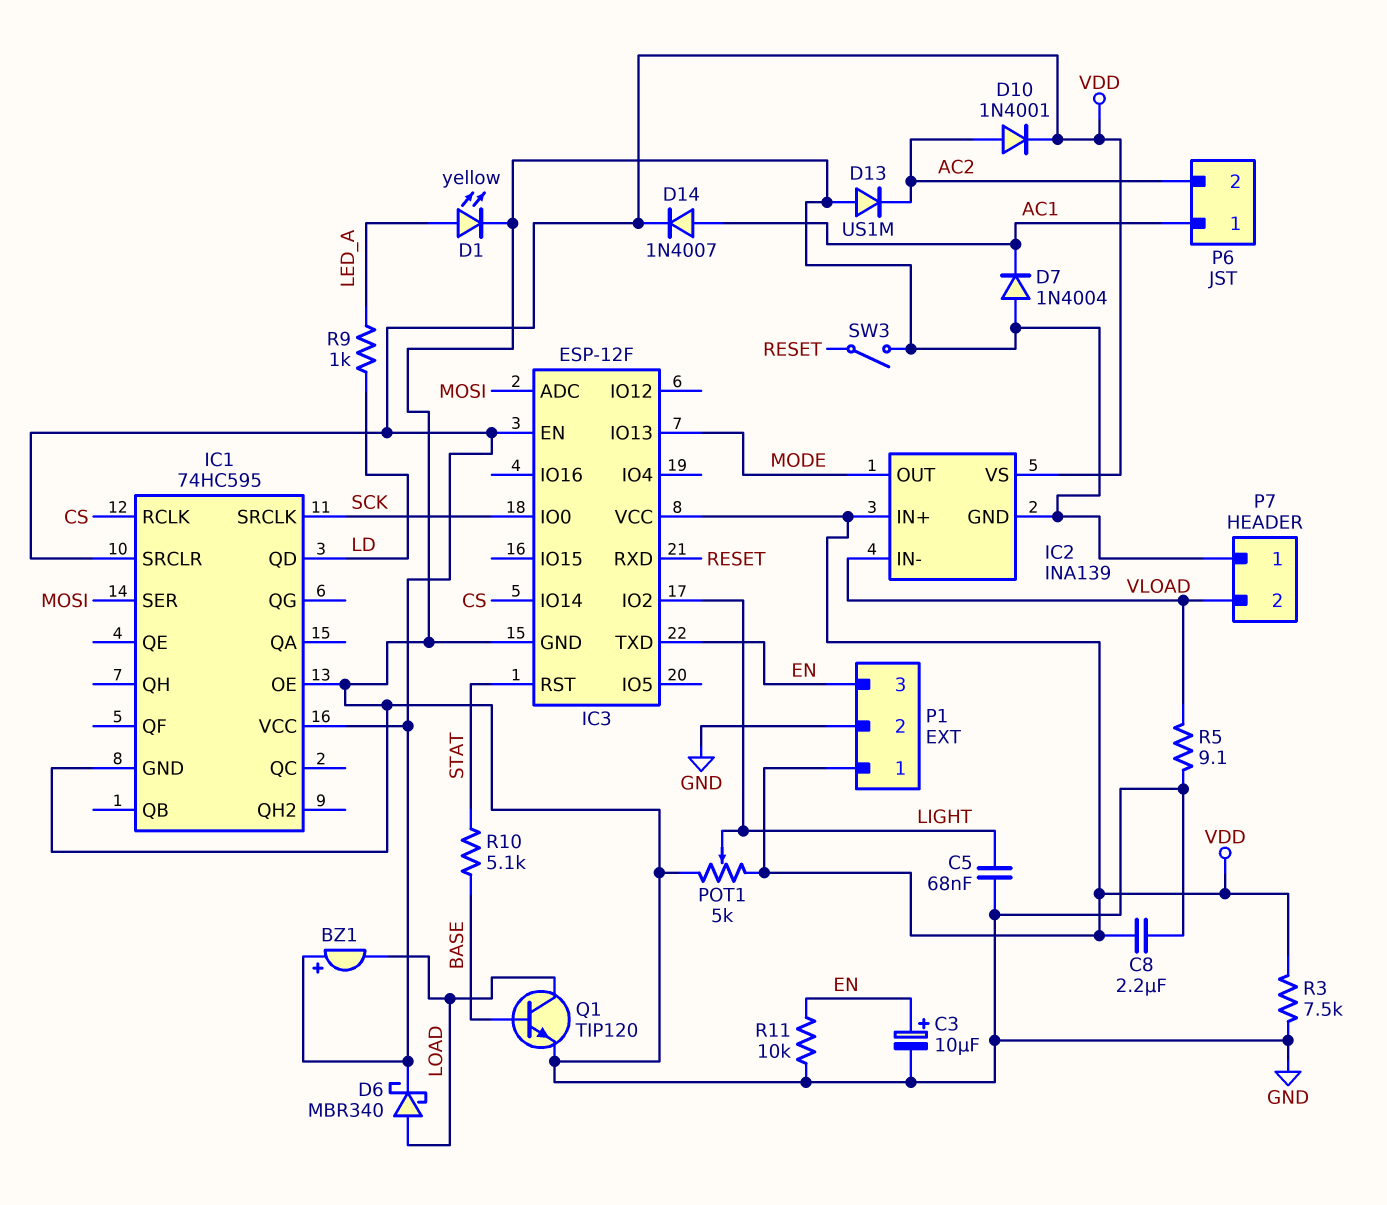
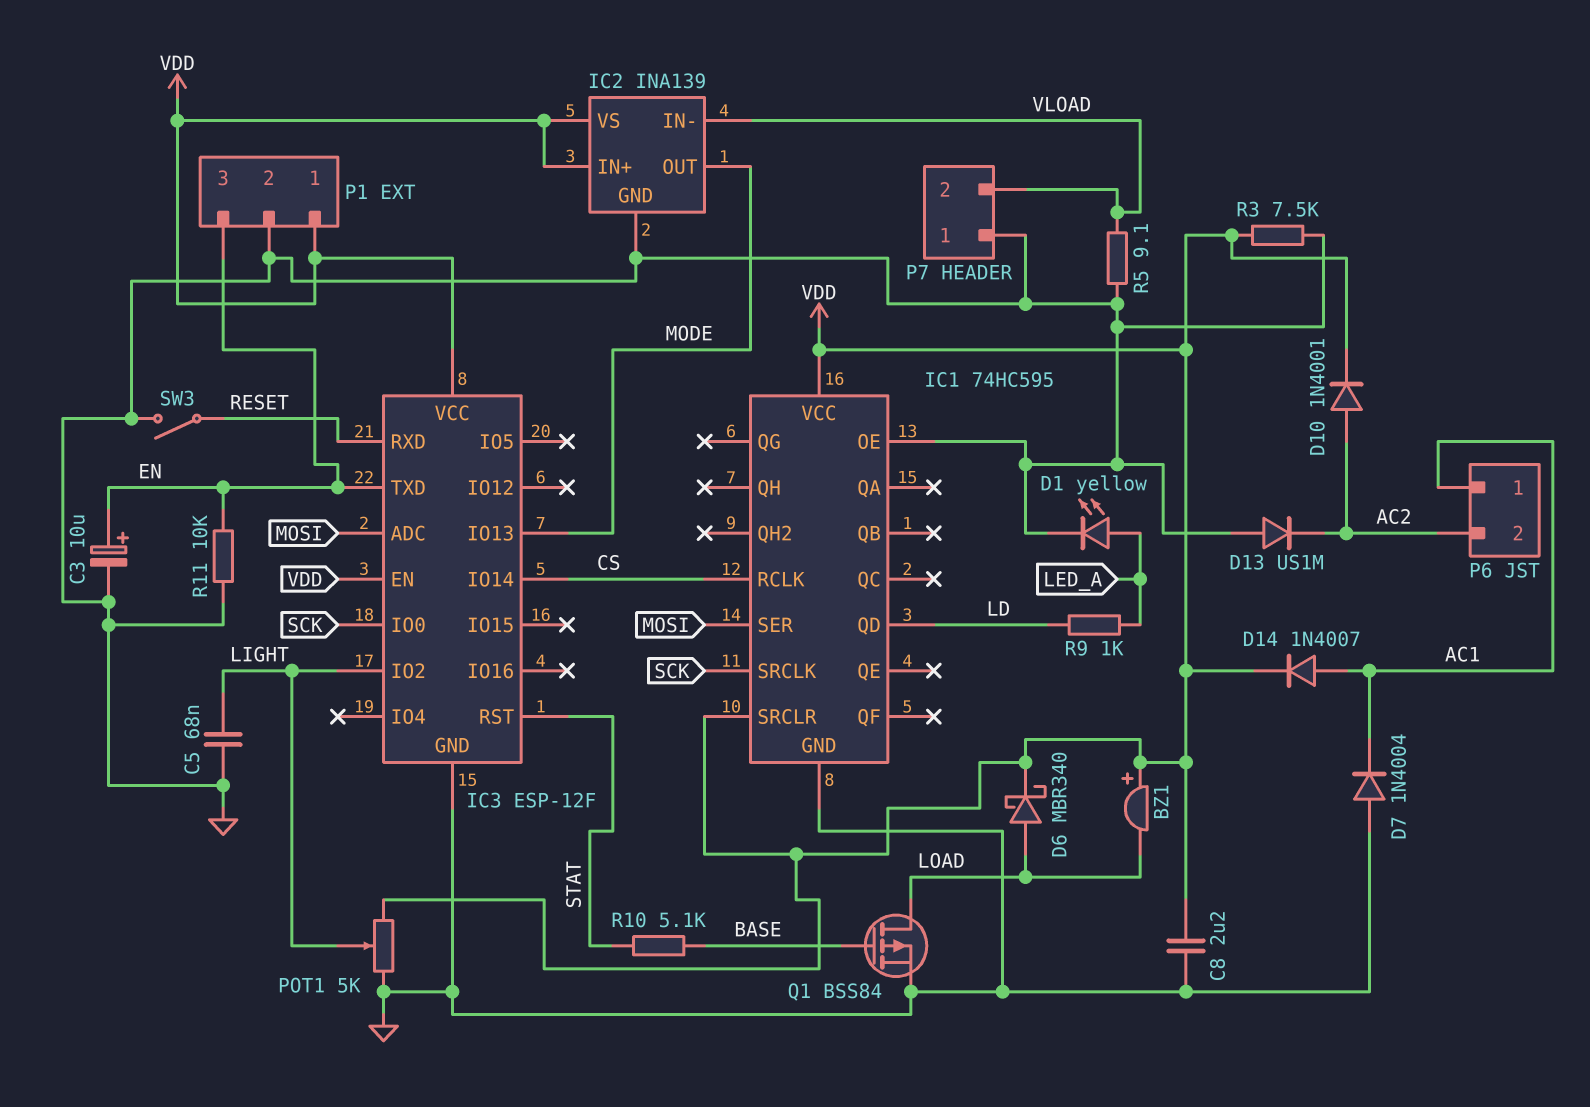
Q1: NPN TIP120 (B BASE, C LOAD, E GND) -> PMOS BSS84 (G BASE, D LOAD, S GND)

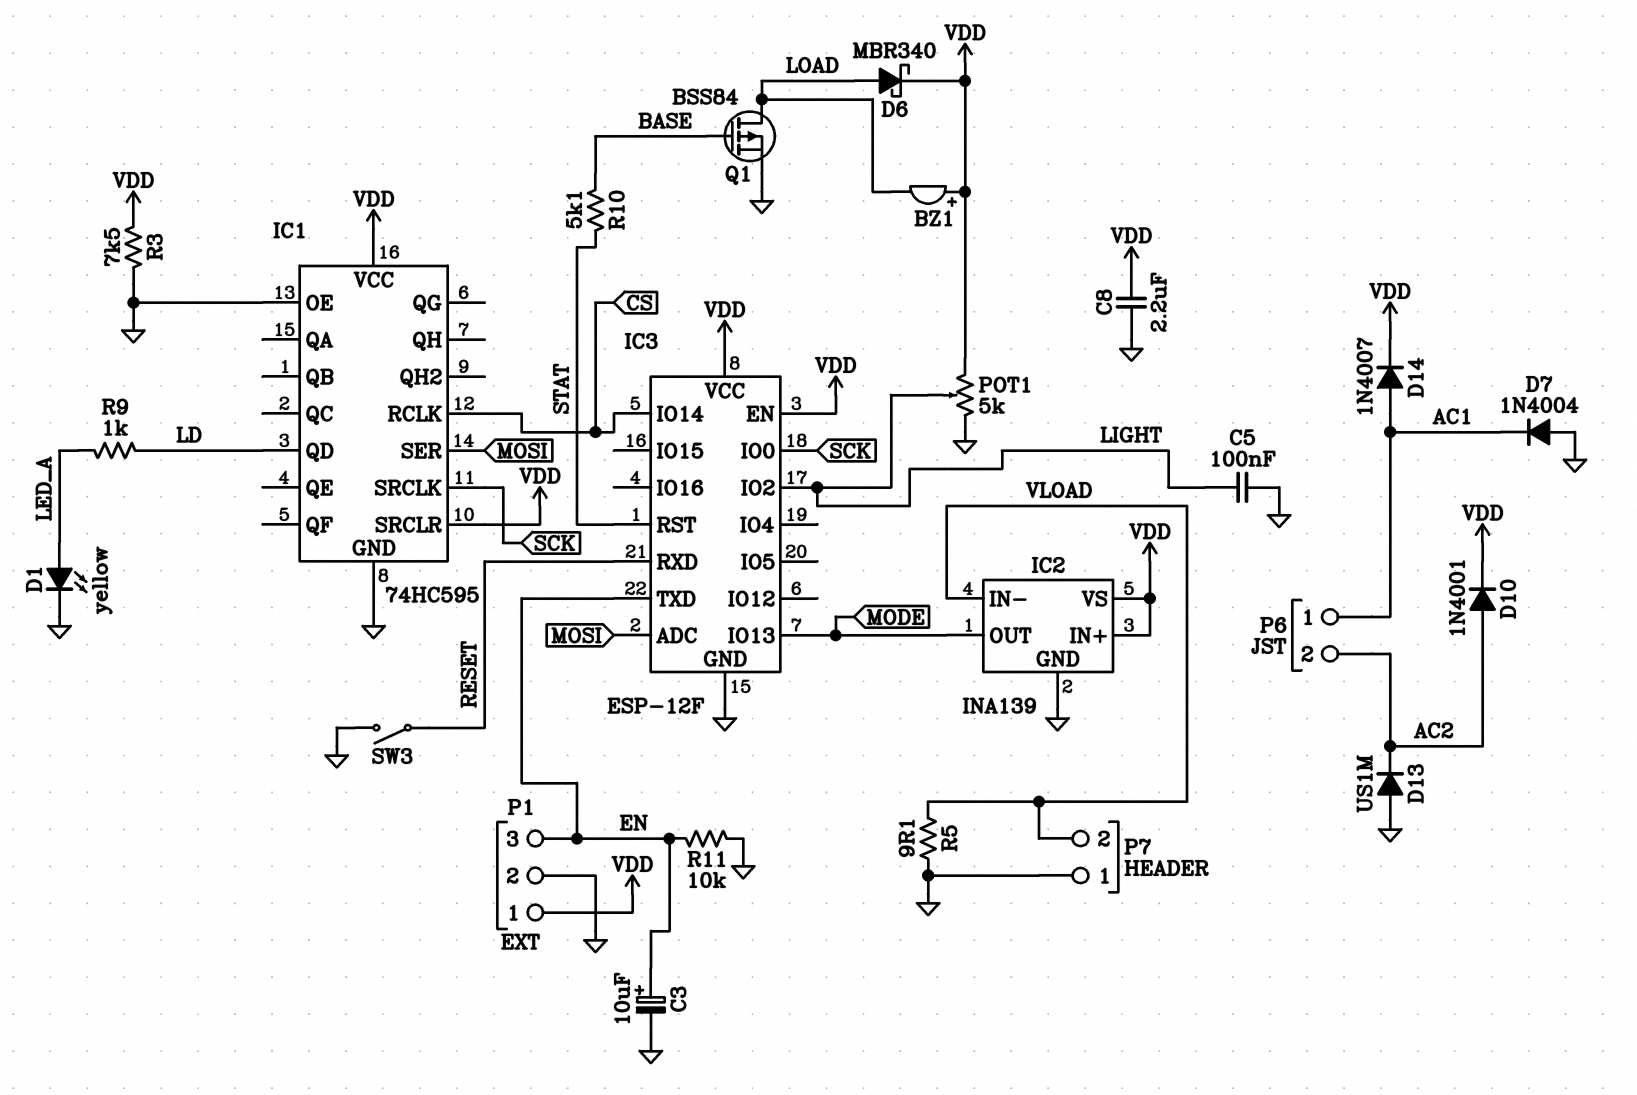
C5: 68nF (GND, LIGHT) -> 100nF (GND, LIGHT)

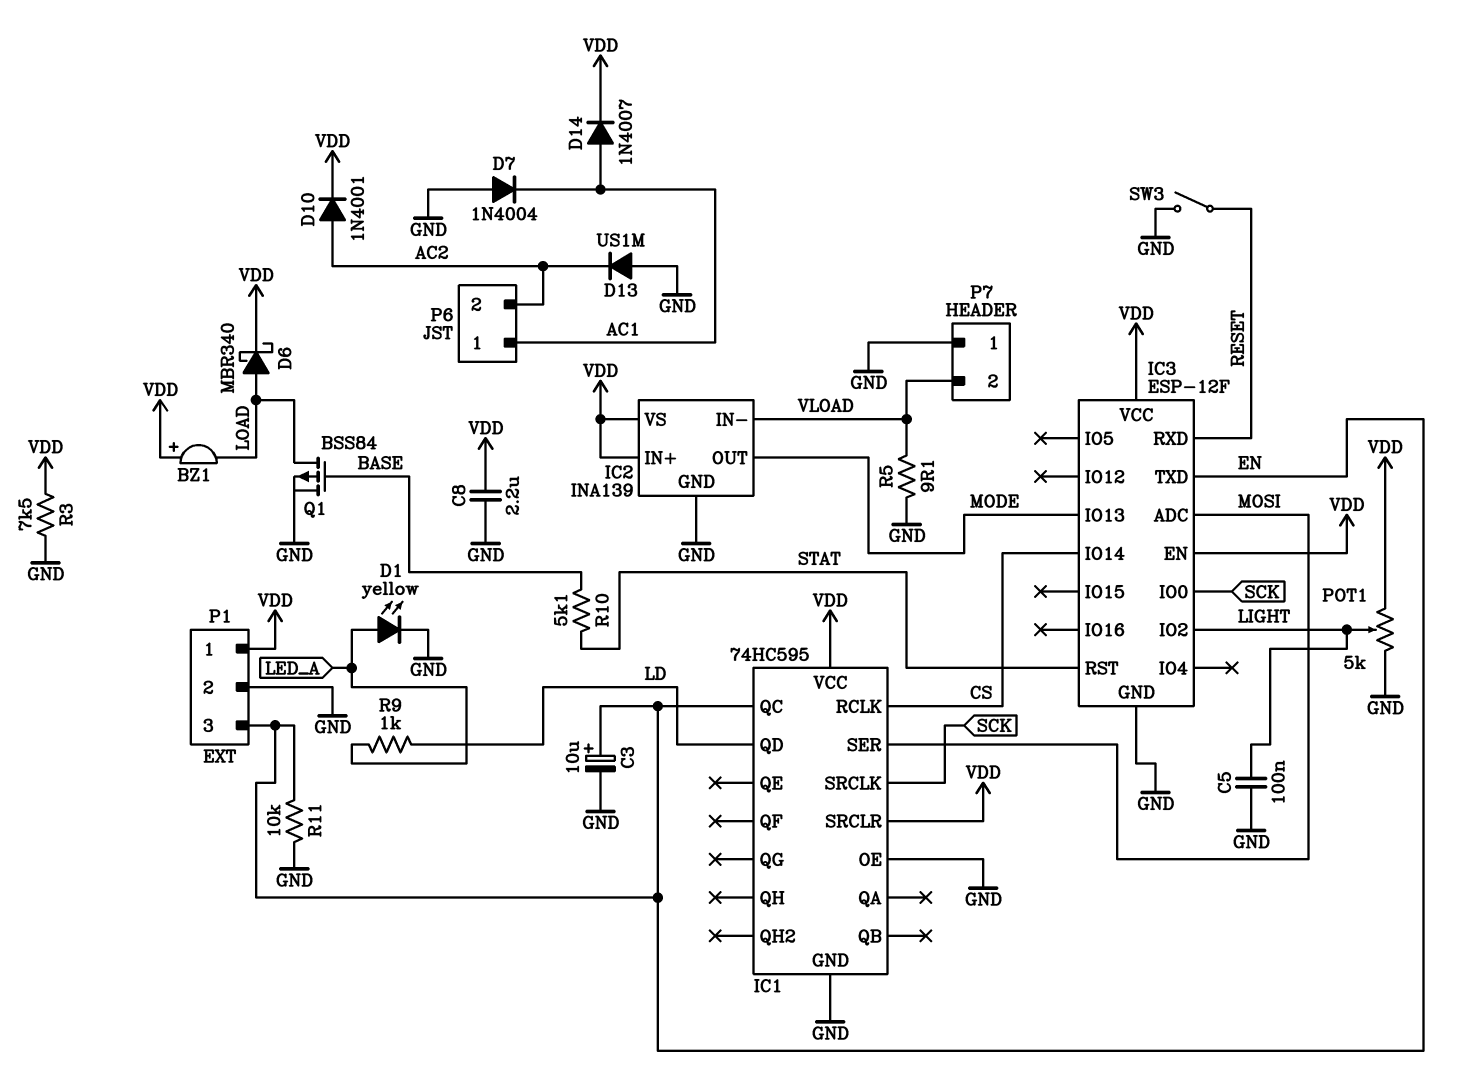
IC1 pin QC: none -> EN

